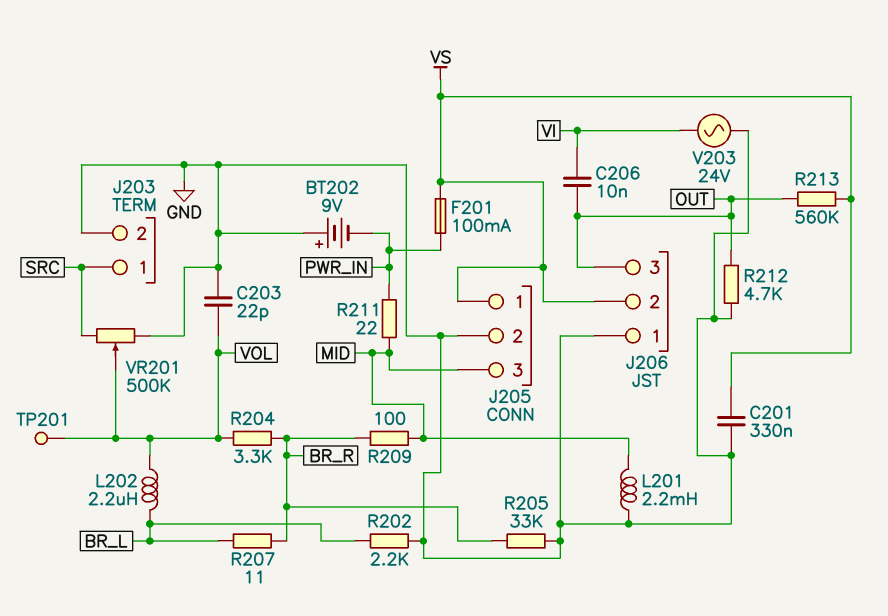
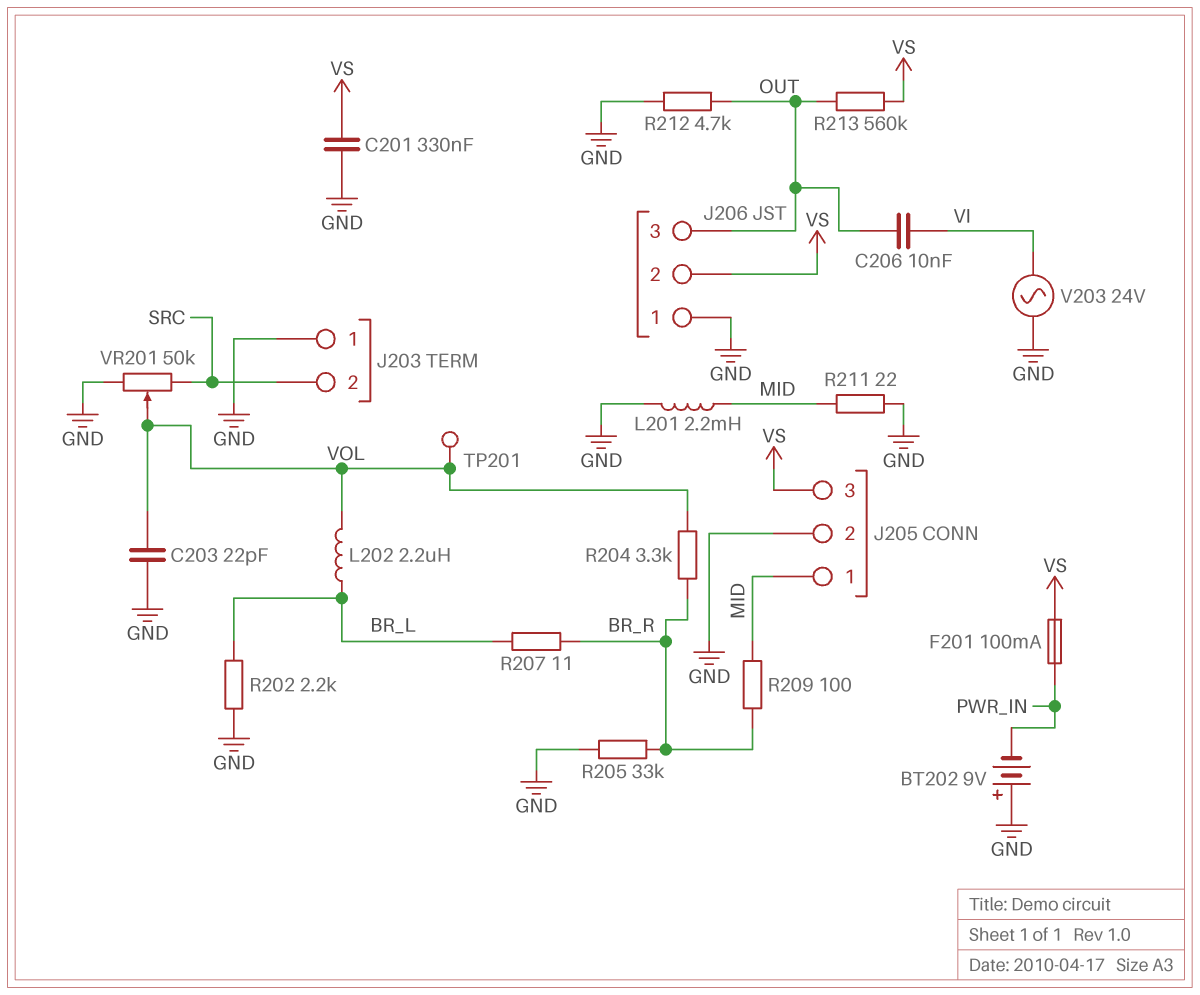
J203 pin 1: SRC -> GND
J203 pin 2: GND -> SRC
J205 pin 1: VS -> MID
J205 pin 3: MID -> VS
R211: 22 (MID, PWR_IN) -> 22 (GND, MID)
VR201: 500k (GND, SRC, wiper VOL) -> 50k (GND, SRC, wiper VOL)

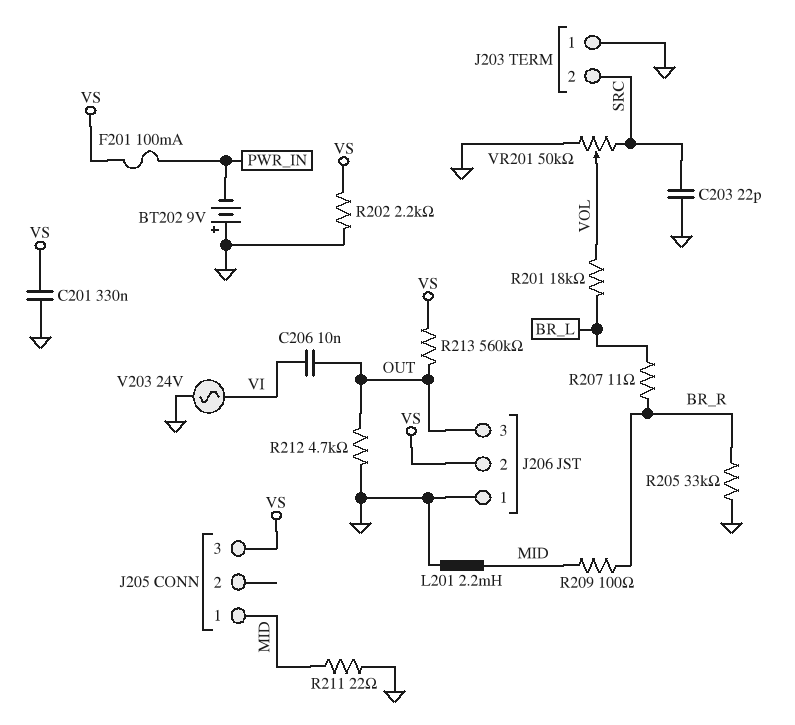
C203: 22pF (GND, VOL) -> 22pF (GND, SRC)
J205 pin 2: GND -> none
L202: 2.2uH (BR_L, VOL) -> none
R201: none -> 18k (BR_L, VOL)
R202: 2.2k (BR_L, GND) -> 2.2k (GND, VS)
R204: 3.3k (BR_R, VOL) -> none
TP201: test point (VOL) -> none

